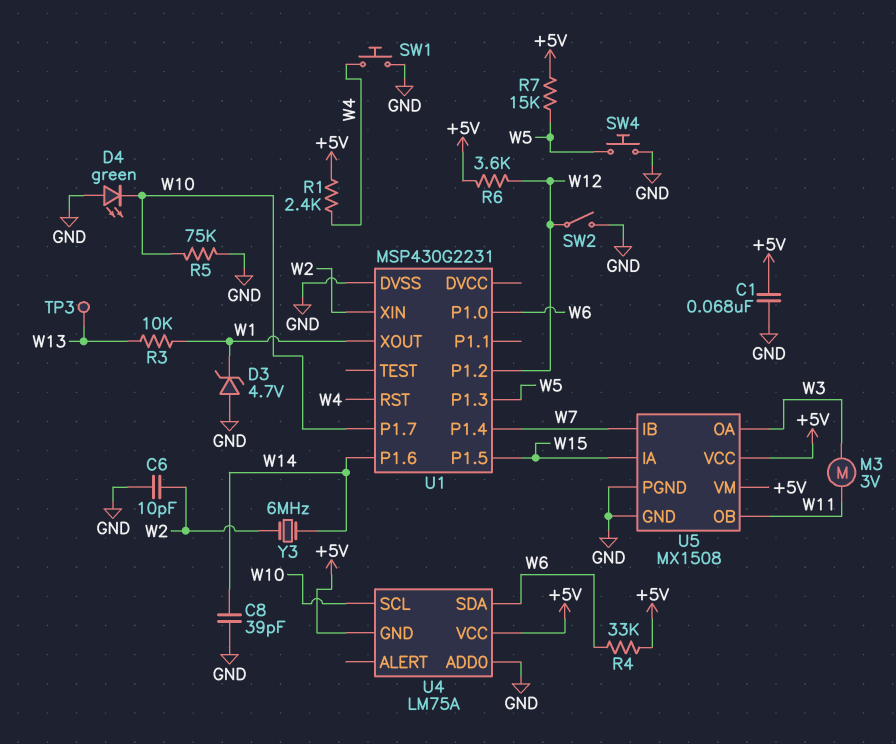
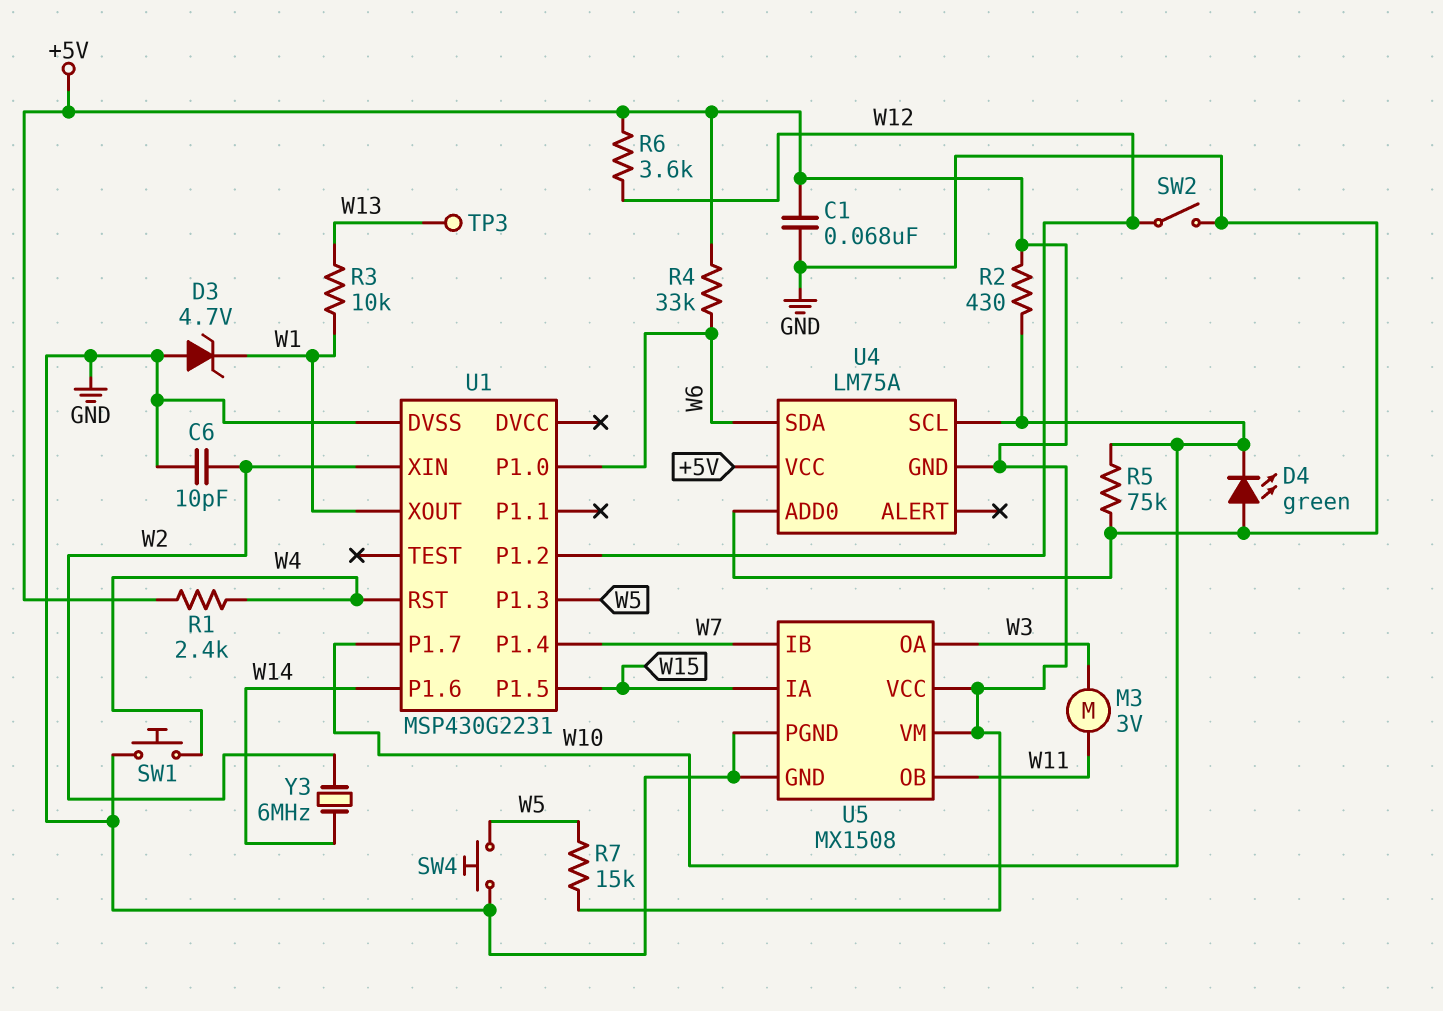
C8: 39pF (GND, W14) -> none
R2: none -> 430 (+5V, W10)

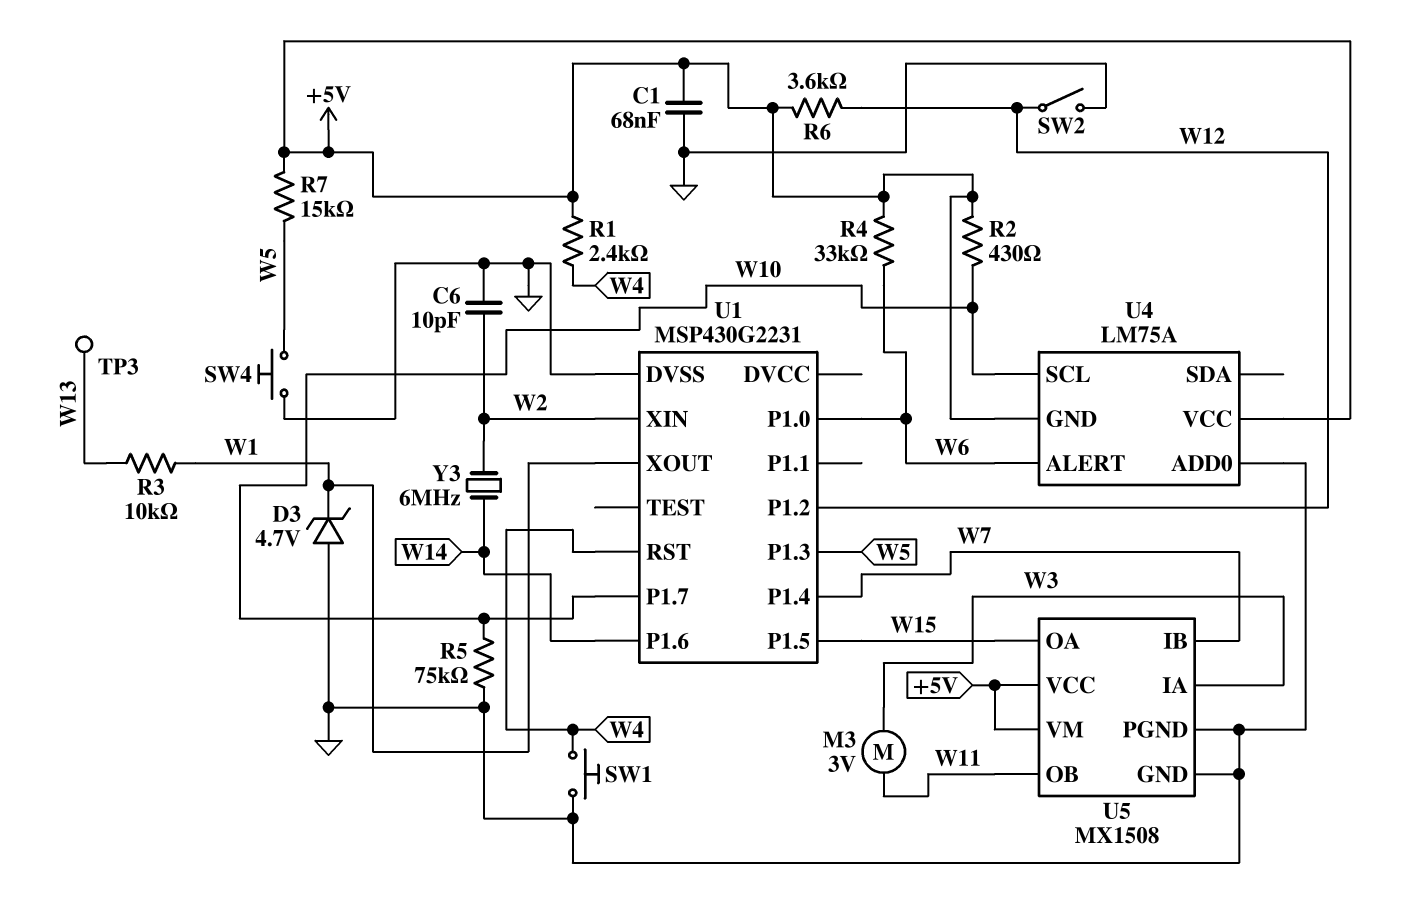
D4: LED green (A GND, K W10) -> none
U4 pin ALERT: none -> W6
U4 pin SDA: W6 -> none
U5 pin IA: W15 -> W3
U5 pin OA: W3 -> W15

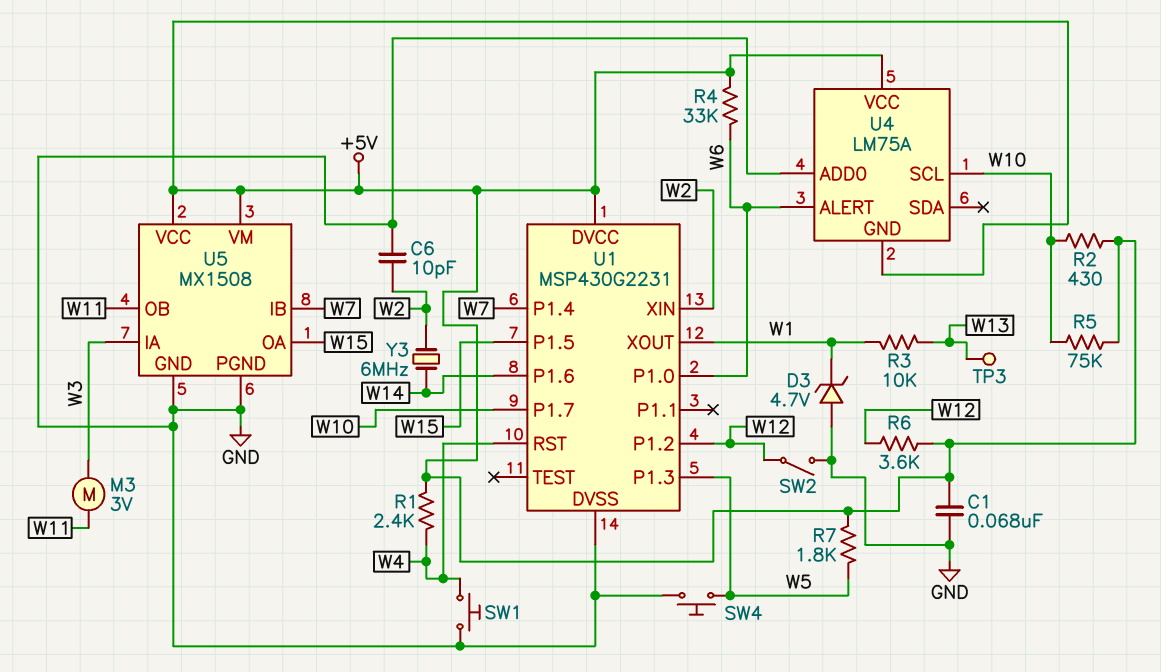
R5: 75k (GND, W10) -> 75k (+5V, W10)
R7: 15k (+5V, W5) -> 1.8k (+5V, W5)
U1 pin DVCC: none -> +5V

